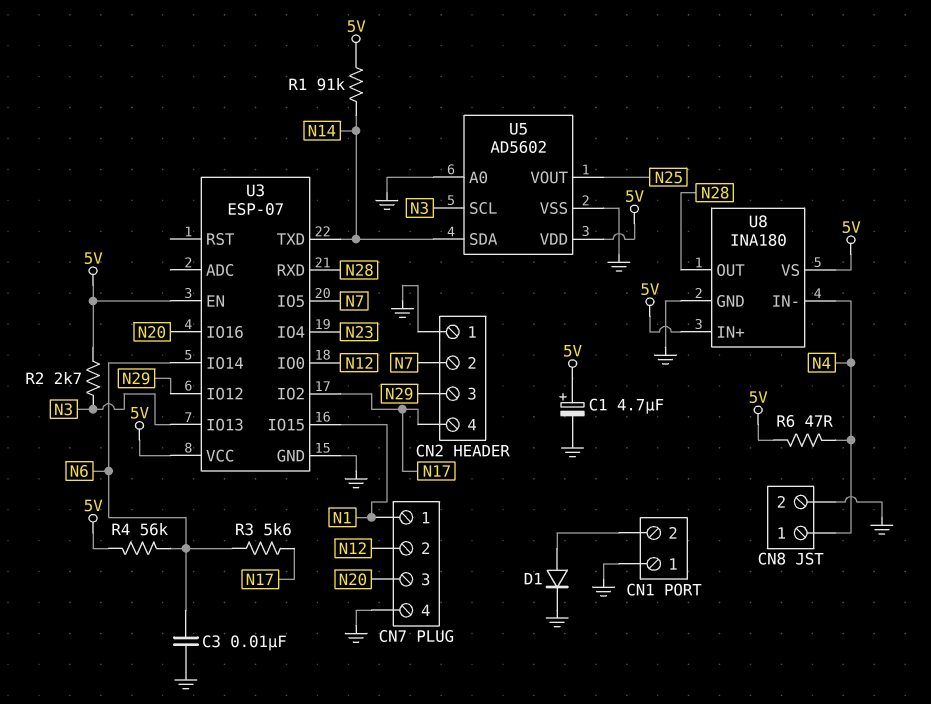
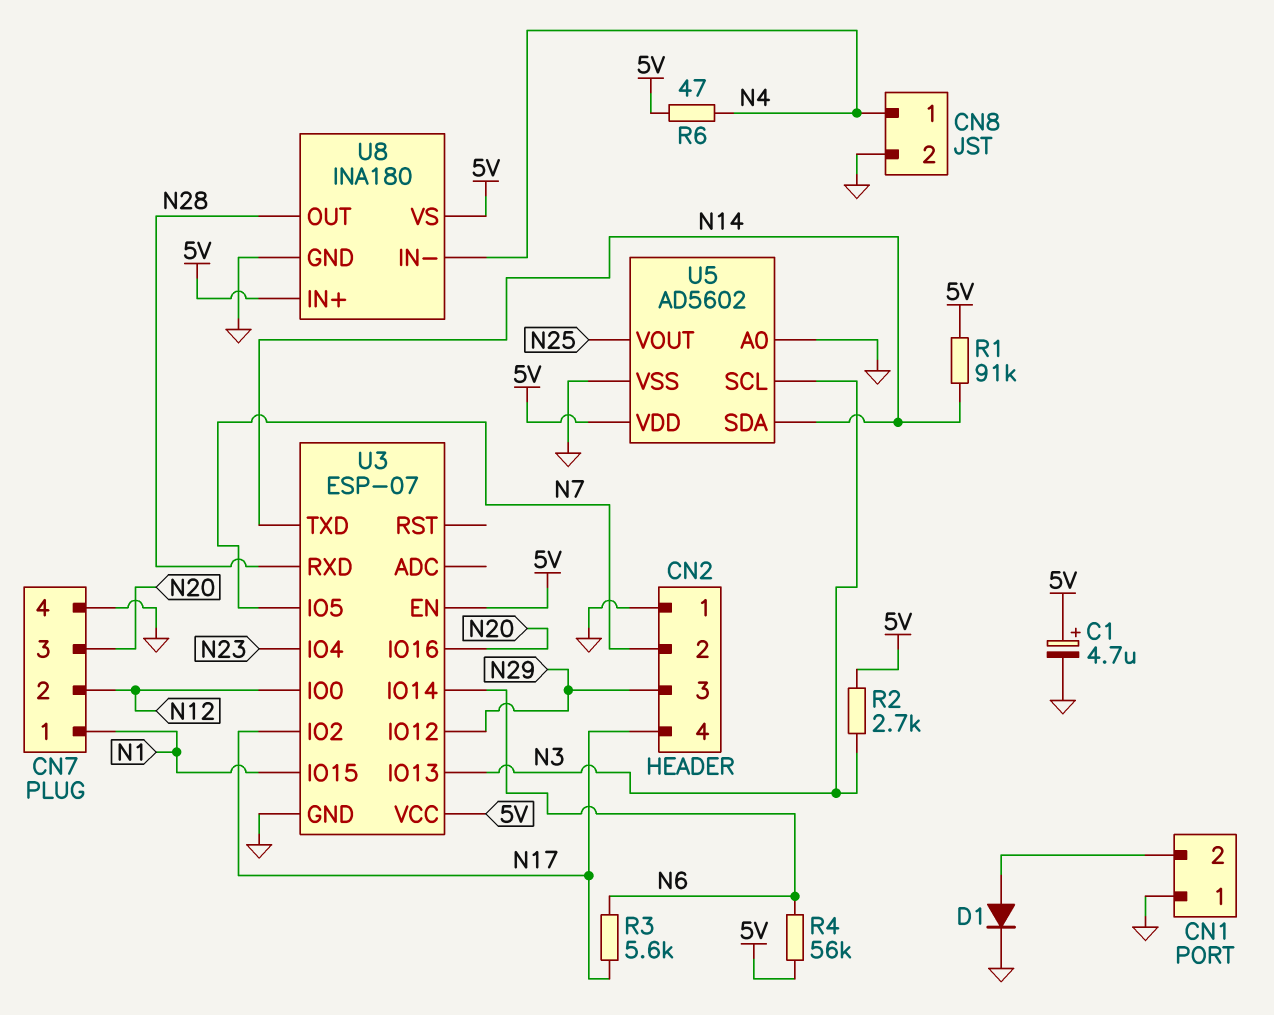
C3: 10nF (GND, N6) -> none

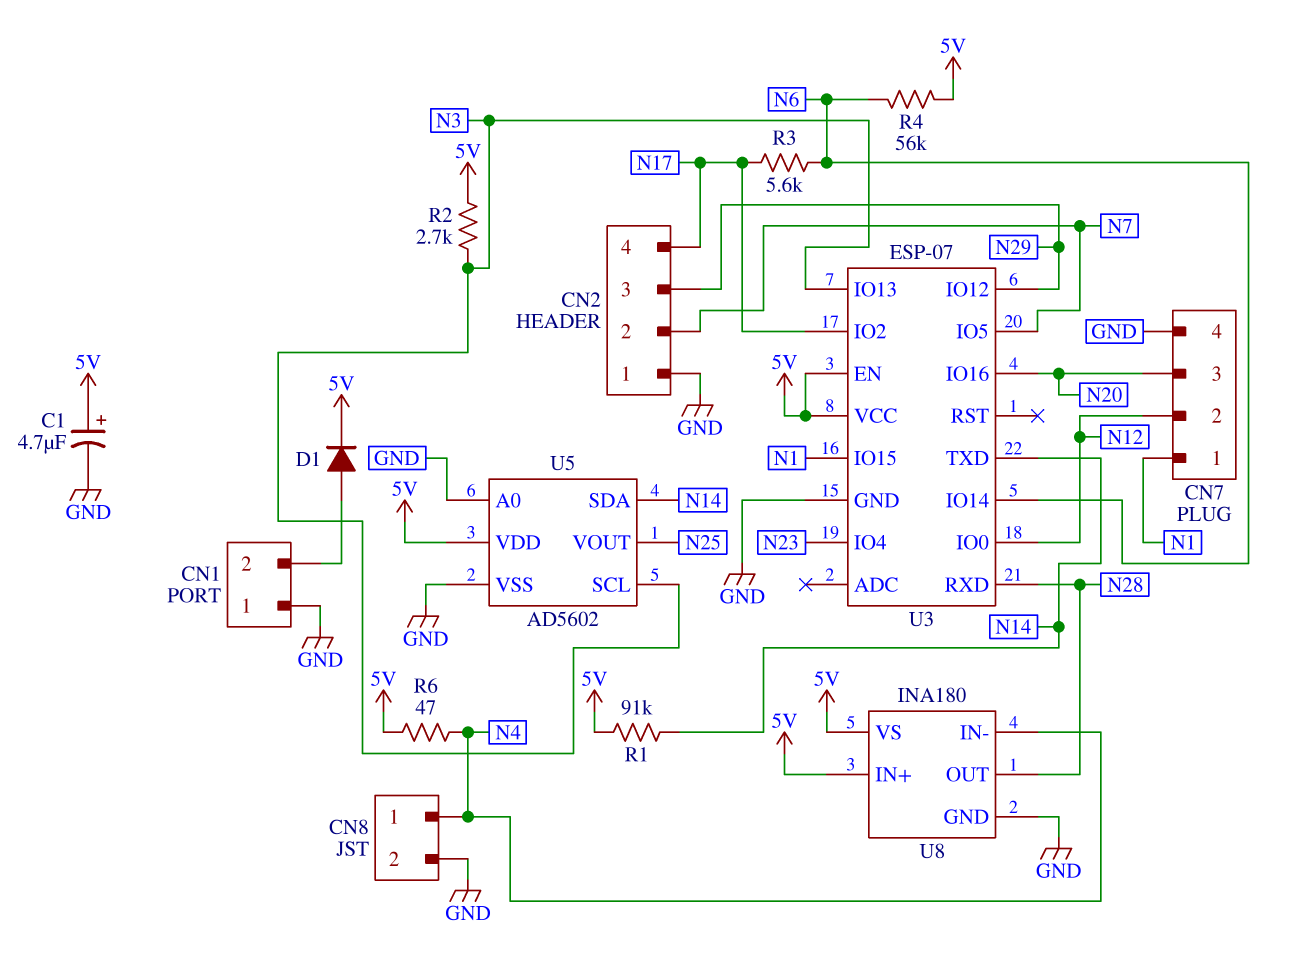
D1: diode (A CN1/2, K GND) -> diode (A CN1/2, K 5V)

